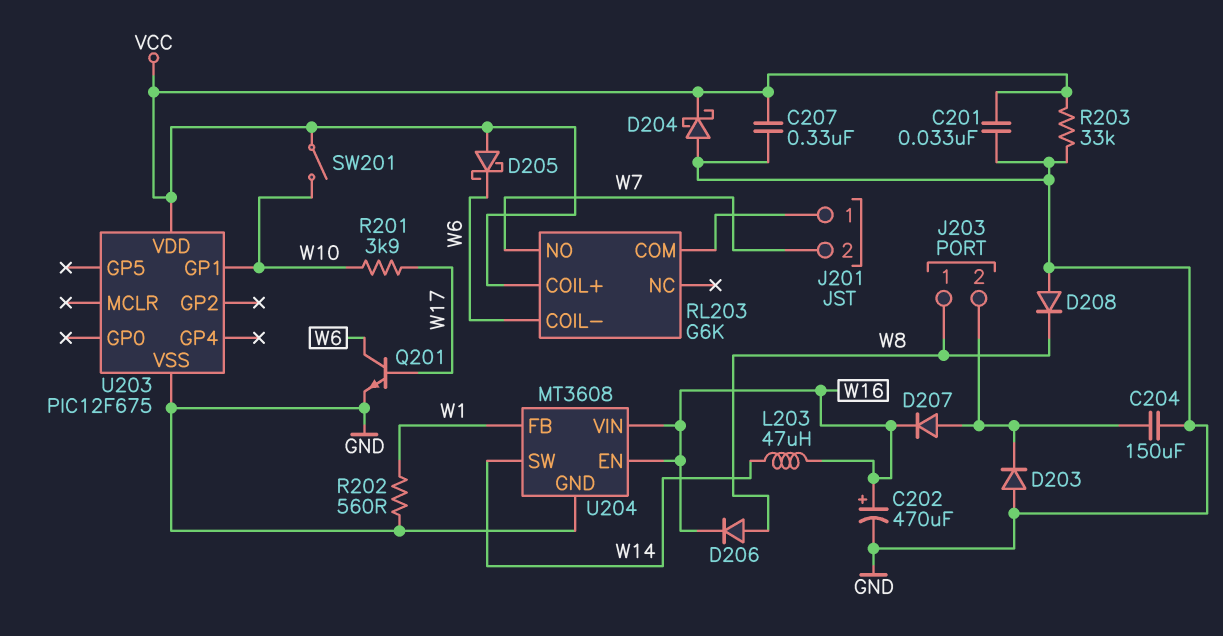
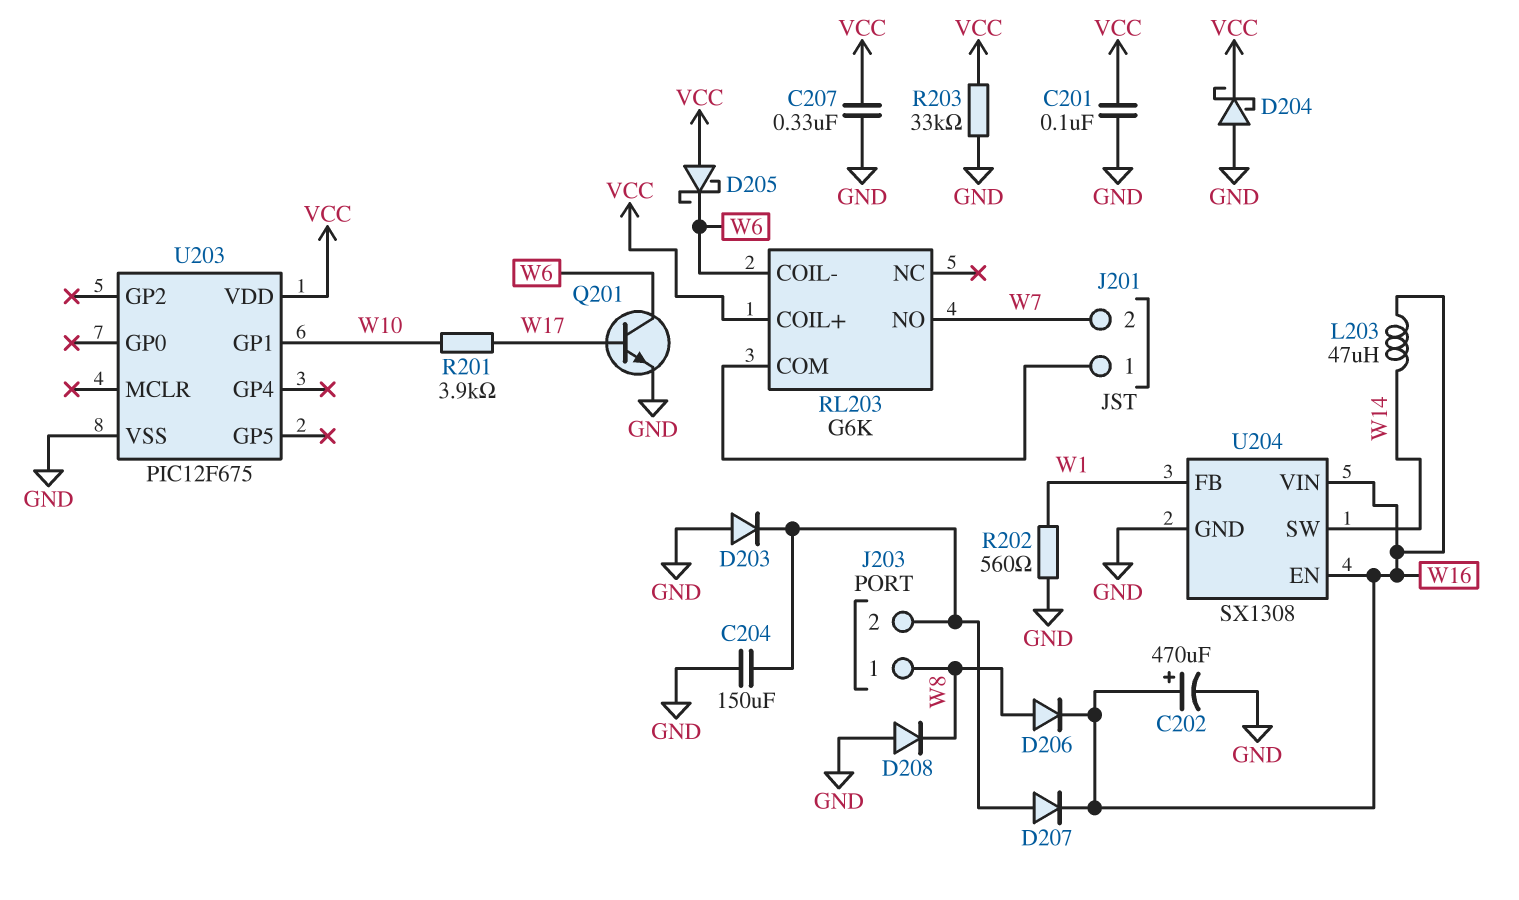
C201: 33nF (GND, VCC) -> 100nF (GND, VCC)
SW201: switch (VCC, W10) -> none
U204: MT3608 -> SX1308

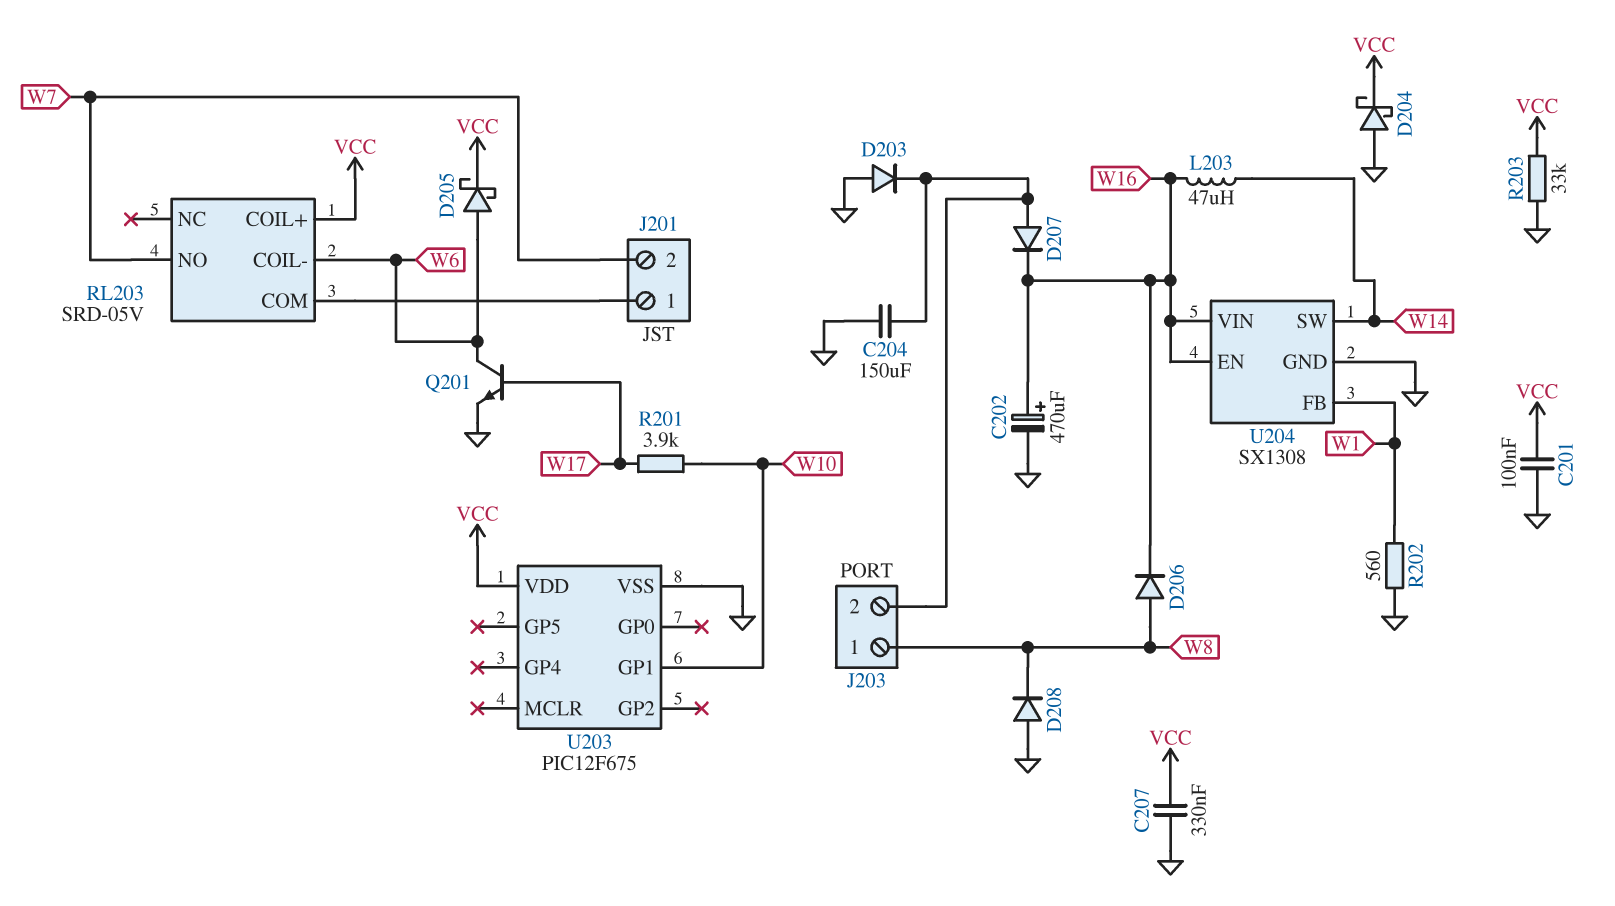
D205: schottky (A VCC, K W6) -> schottky (A W6, K VCC)
RL203: G6K -> SRD-05V

